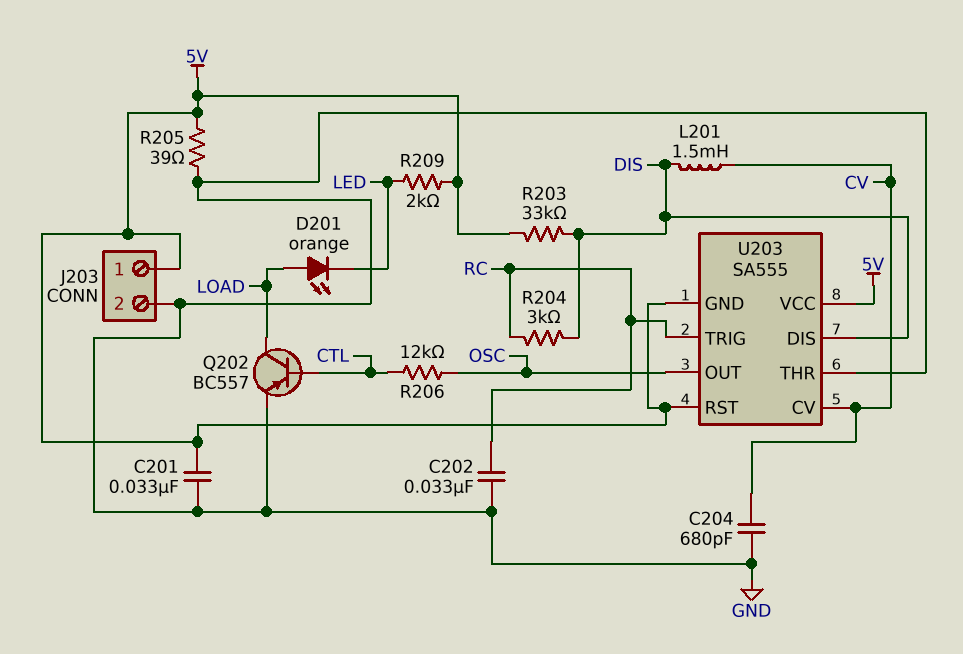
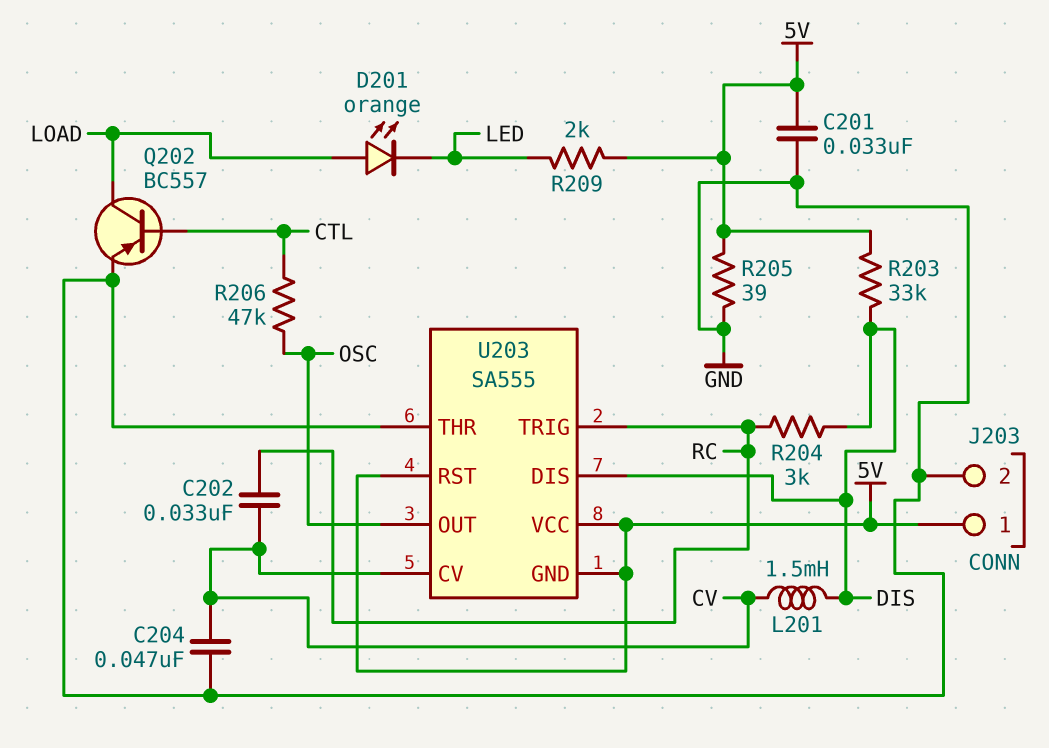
C202: 33nF (GND, RC) -> 33nF (CV, RC)
C204: 680pF (CV, GND) -> 47nF (CV, GND)
R206: 12k (CTL, OSC) -> 47k (CTL, OSC)

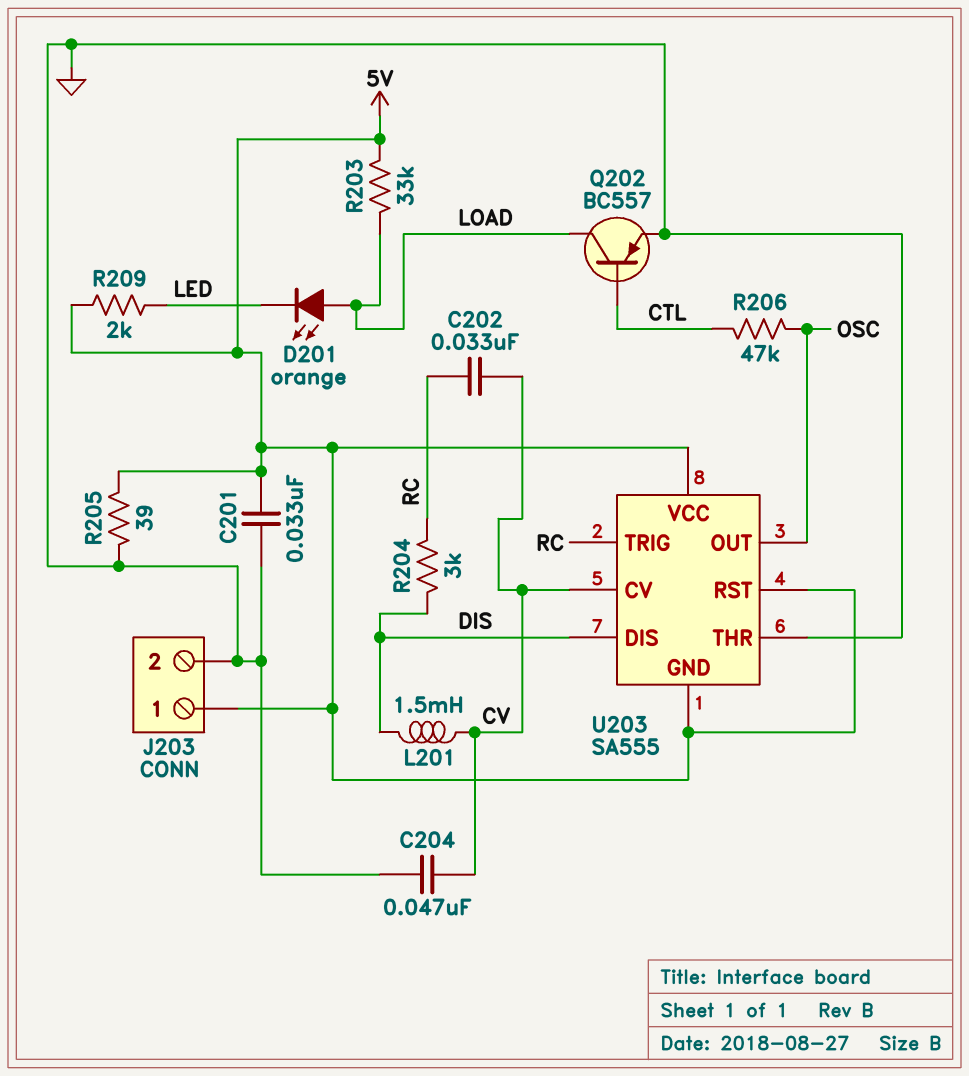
R203: 33k (5V, DIS) -> 33k (5V, LOAD)

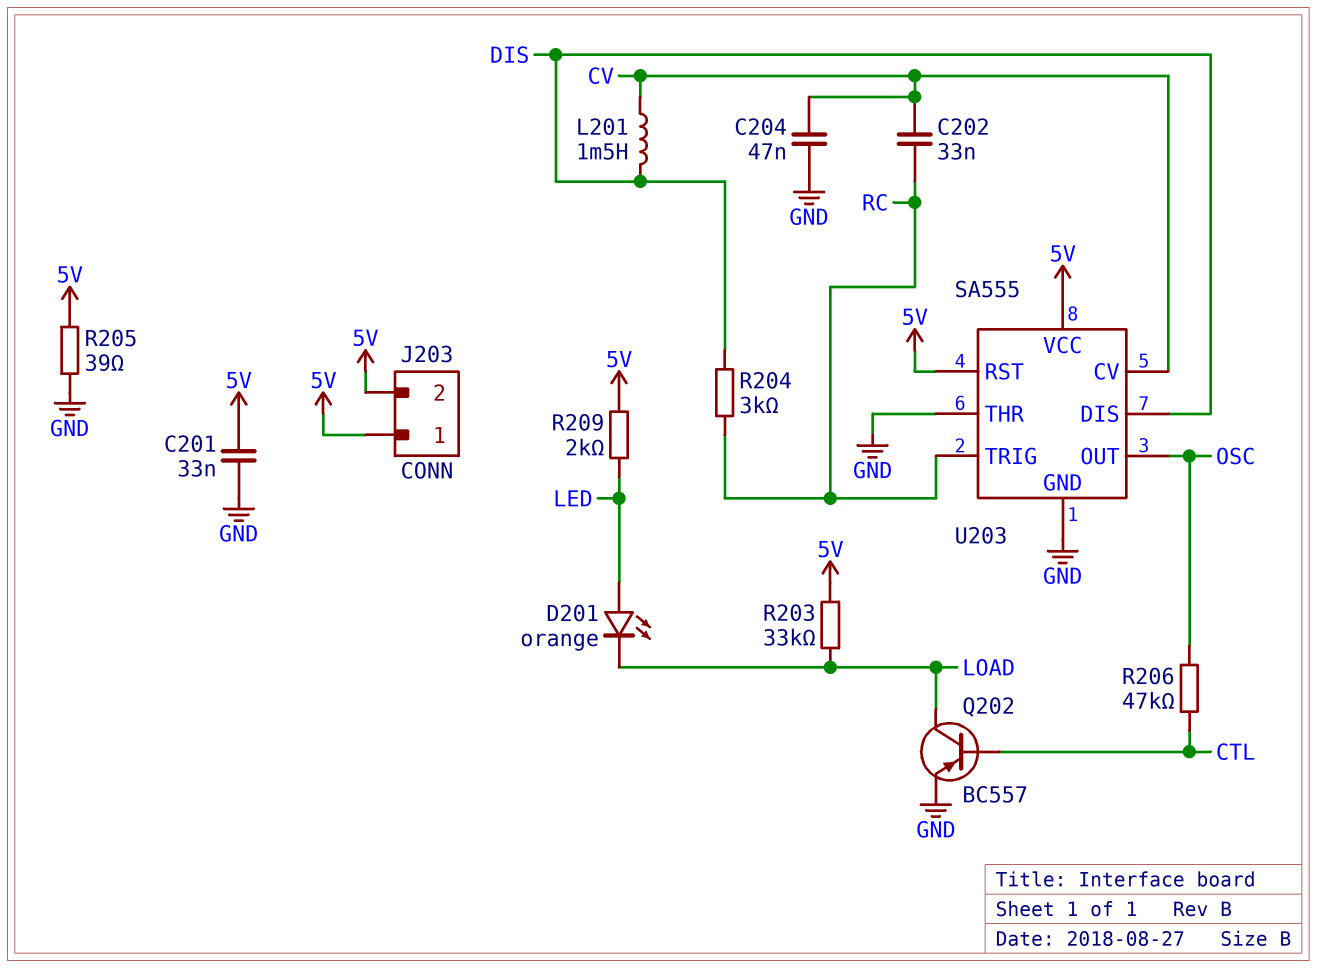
D201: LED orange (A LOAD, K LED) -> LED orange (A LED, K LOAD)
J203 pin 2: GND -> 5V
U203 pin GND: 5V -> GND

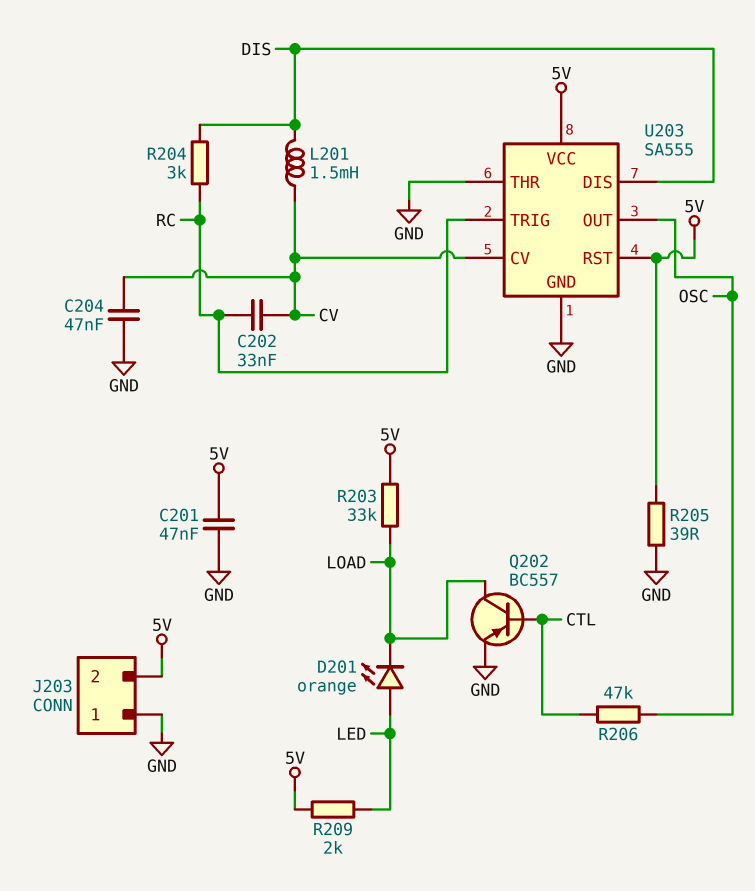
C201: 33nF (5V, GND) -> 47nF (5V, GND)
J203 pin 1: 5V -> GND

